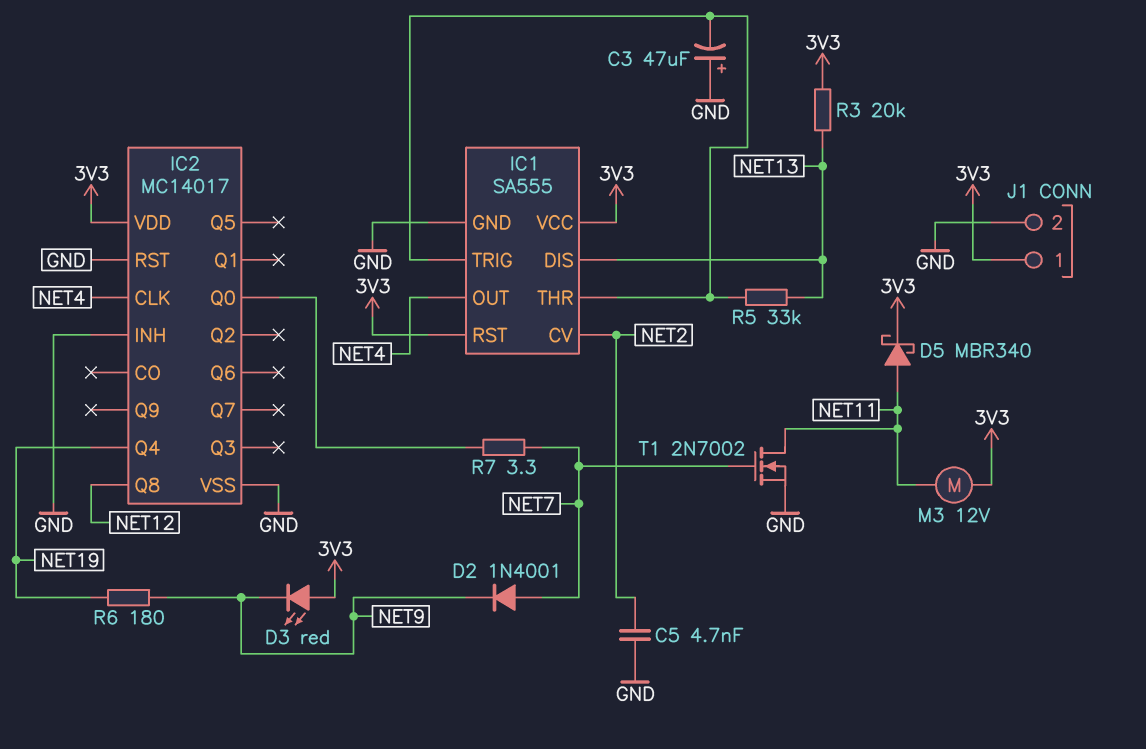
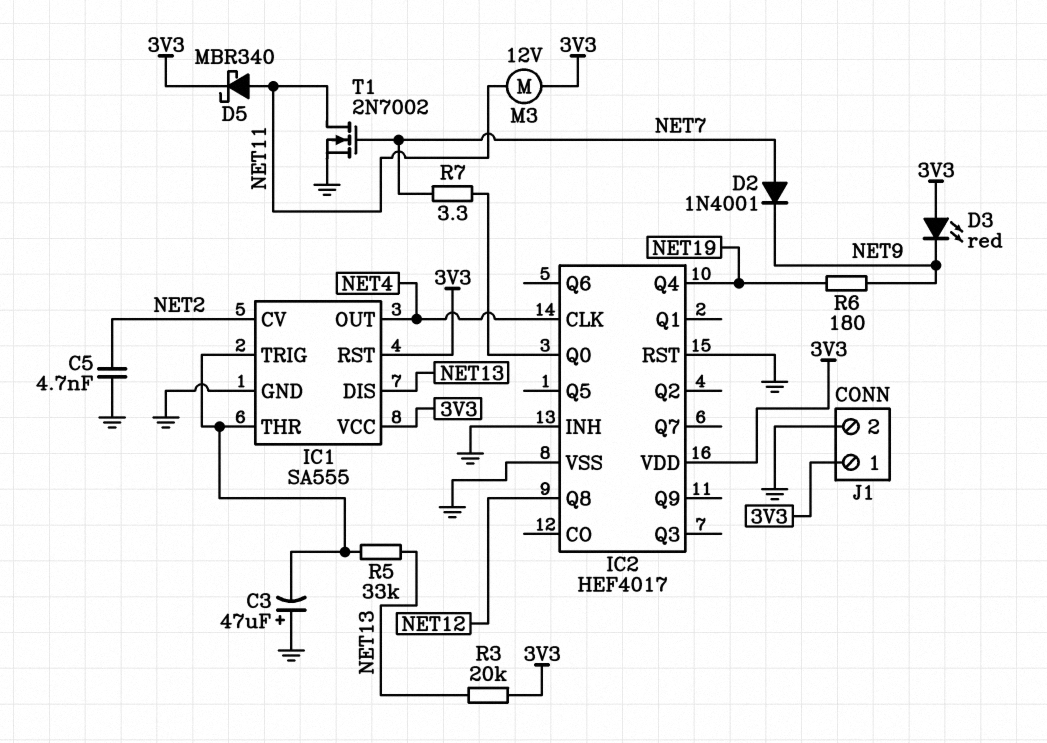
IC2: MC14017 -> HEF4017

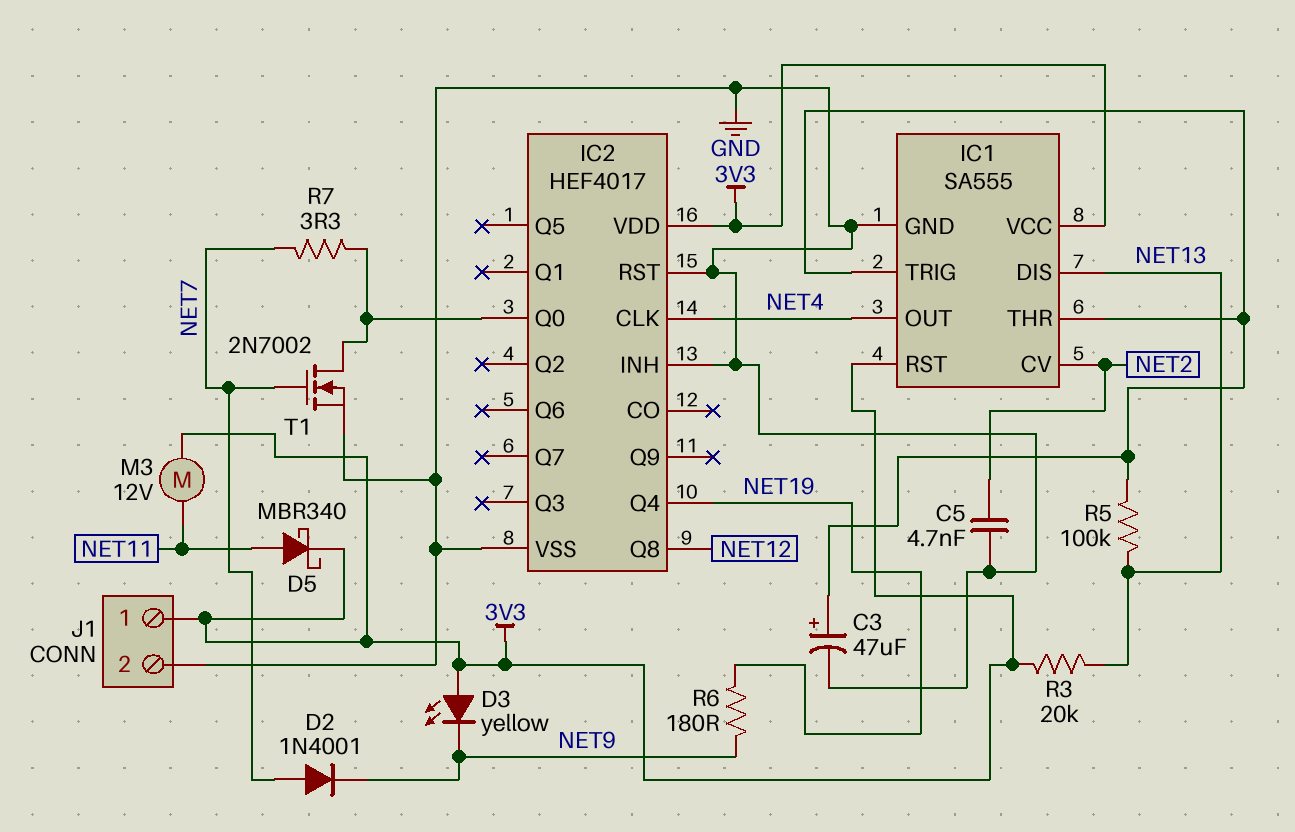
C3: 47uF (plus GND, minus IC1/THR) -> 47uF (plus IC1/THR, minus GND)
D3: LED red (A 3V3, K NET9) -> LED yellow (A 3V3, K NET9)
R5: 33k (IC1/THR, NET13) -> 100k (IC1/THR, NET13)
T1: NMOS 2N7002 (G NET7, D NET11, S GND) -> NMOS 2N7002 (G NET7, D IC2/Q0, S GND)

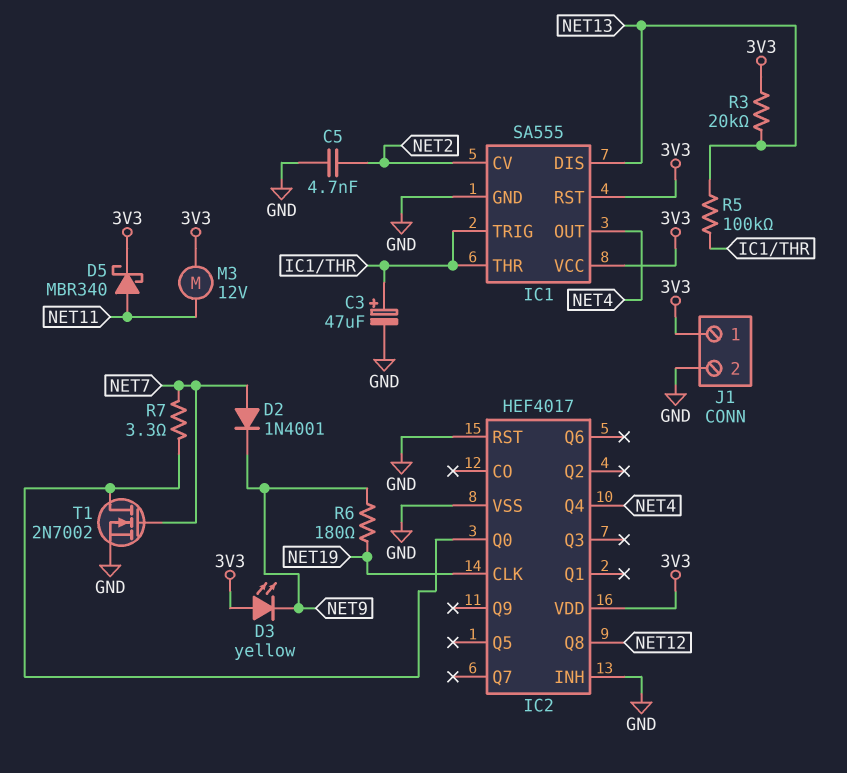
IC2 pin CLK: NET4 -> NET19
IC2 pin Q4: NET19 -> NET4

